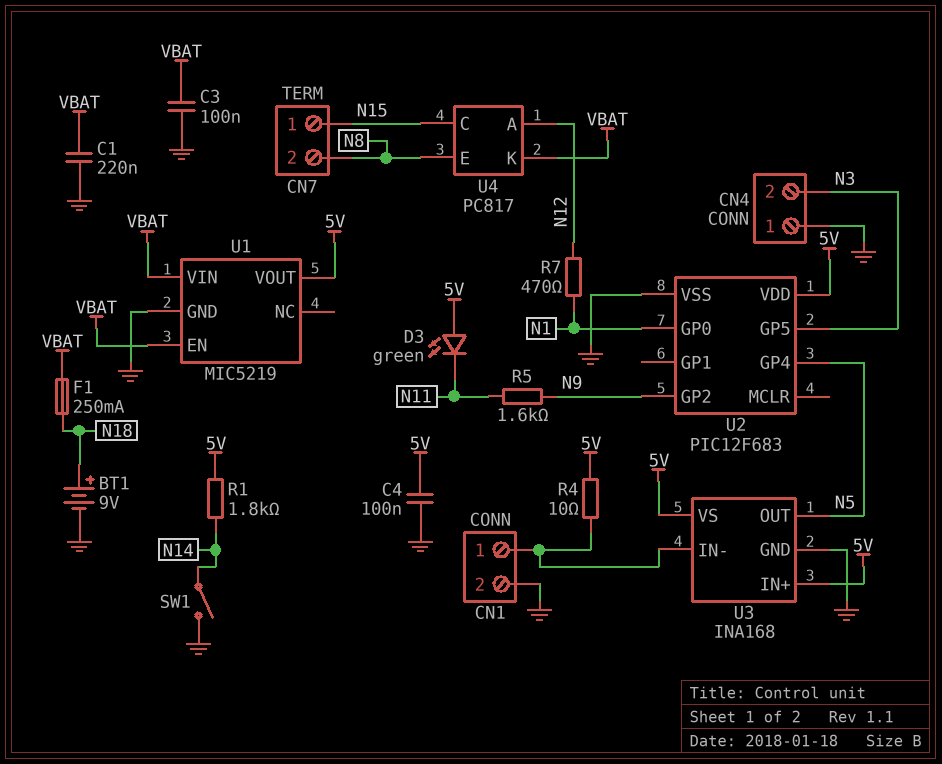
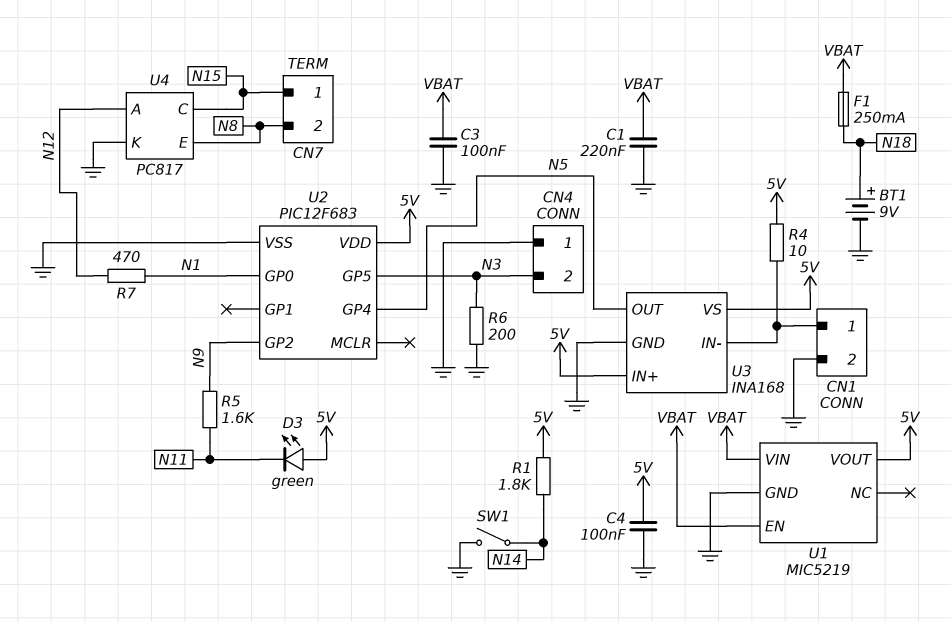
R6: none -> 200 (GND, N3)
U4 pin K: VBAT -> GND

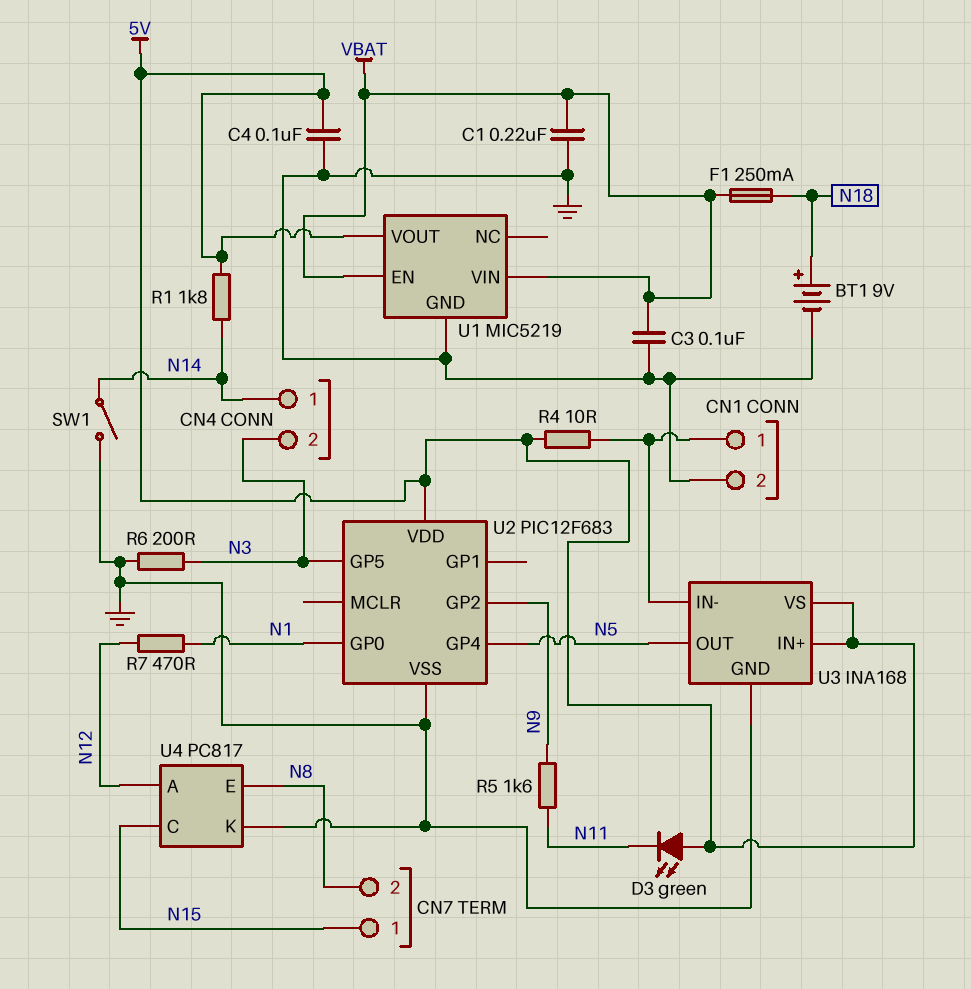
CN4 pin 1: GND -> N14

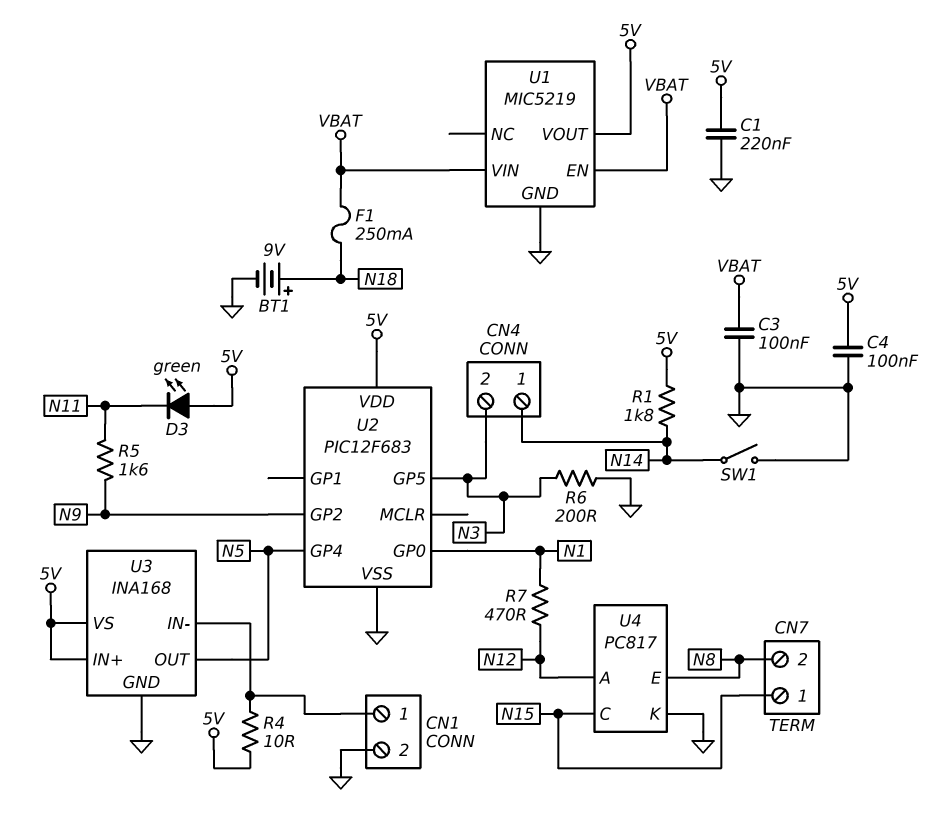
C1: 220nF (GND, VBAT) -> 220nF (5V, GND)

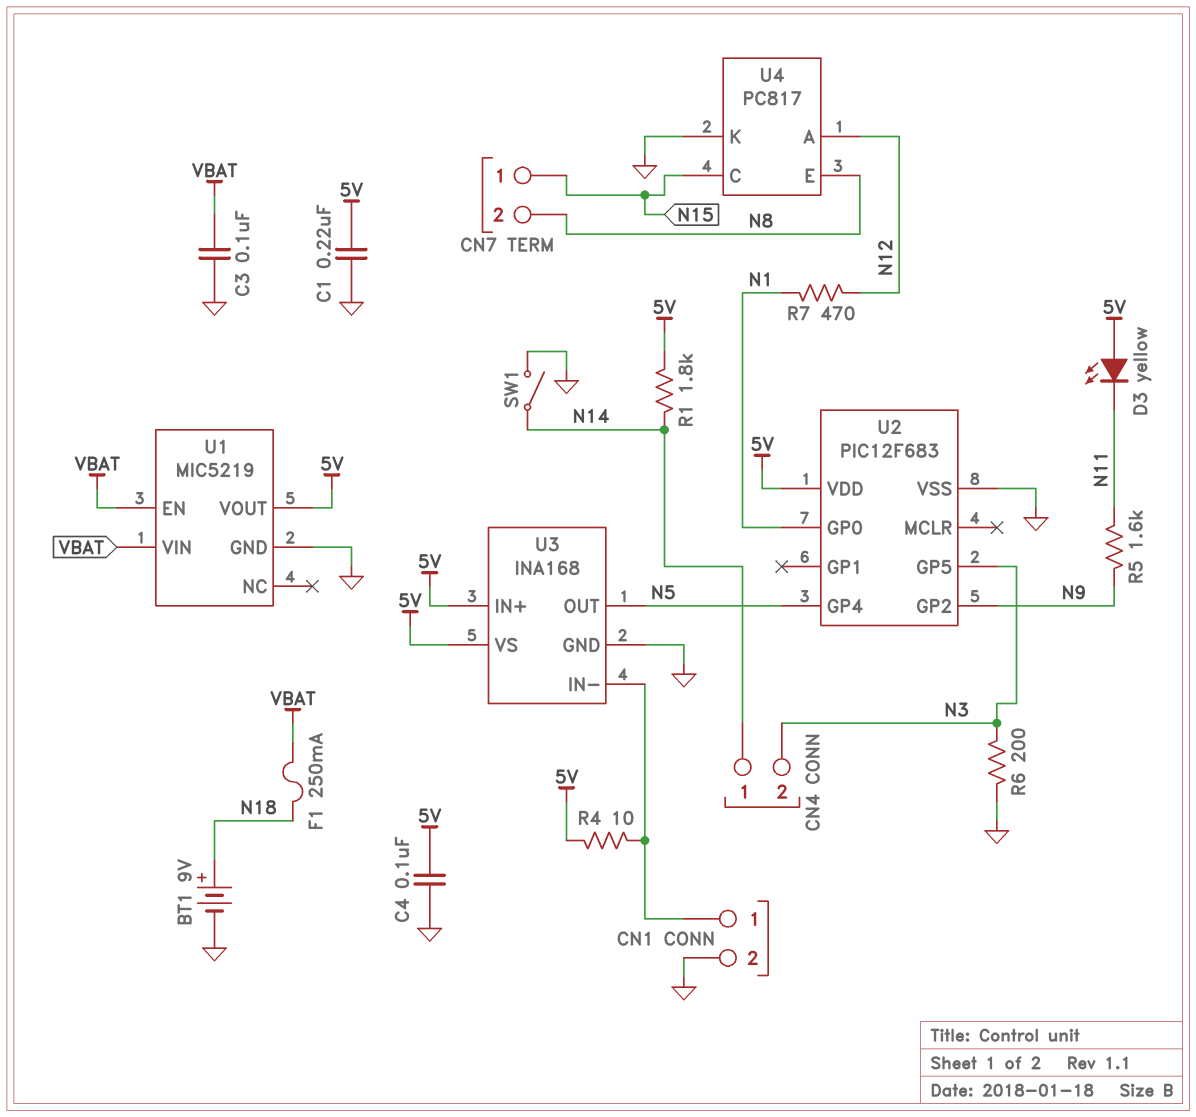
D3: LED green (A 5V, K N11) -> LED yellow (A 5V, K N11)

